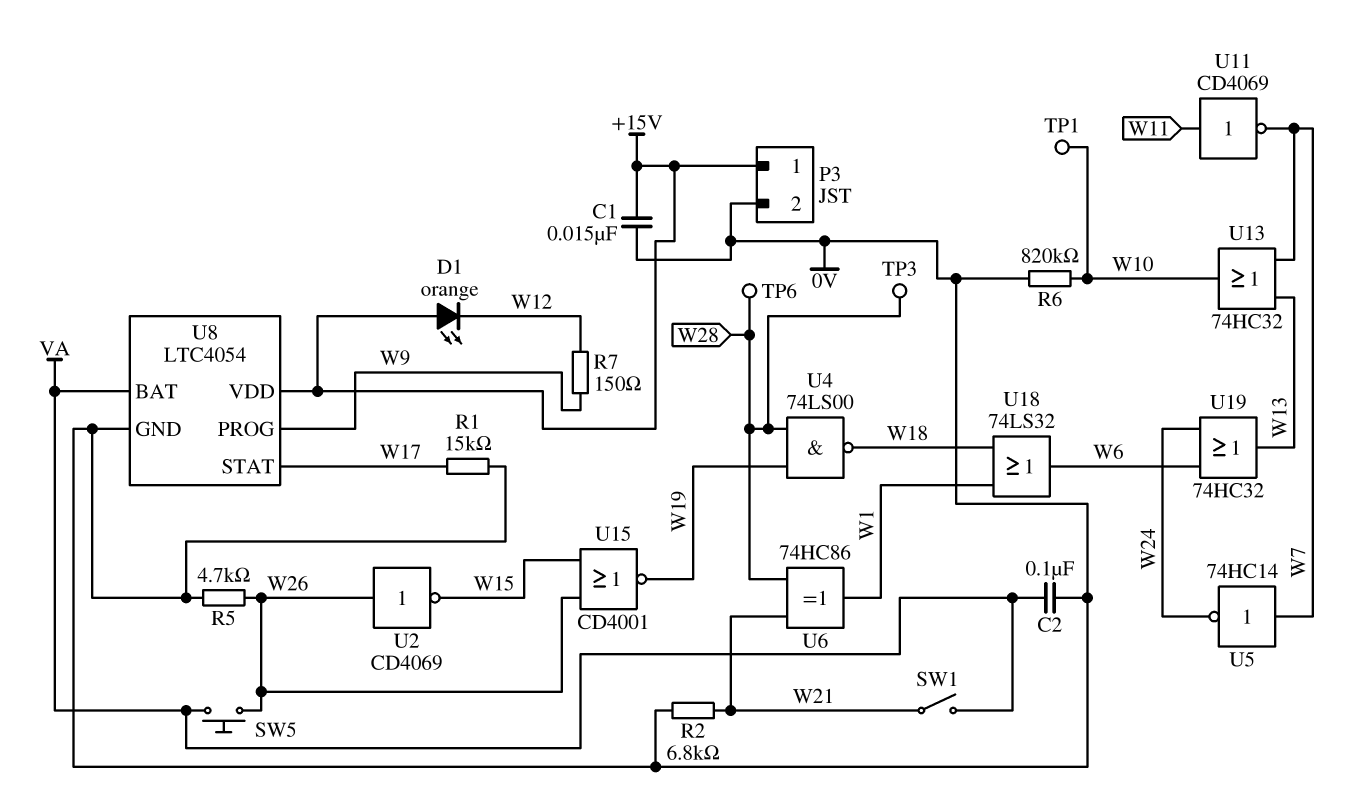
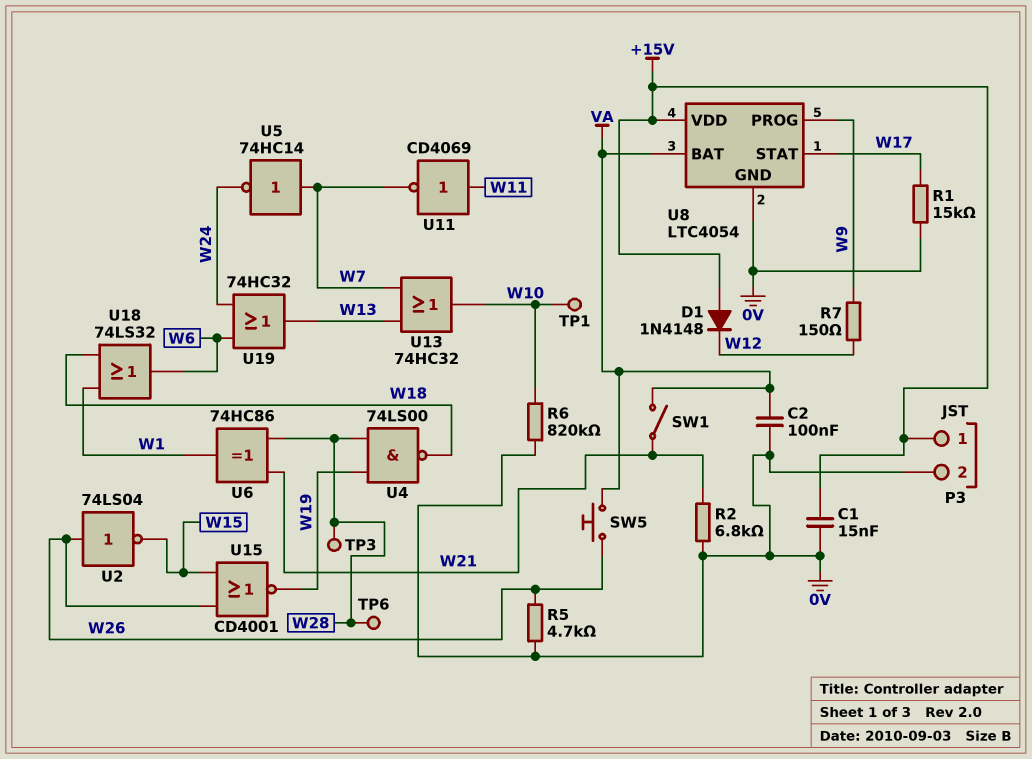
D1: LED orange (A +15V, K W12) -> diode 1N4148 (A +15V, K W12)
U2: NOT CD4069 (in W26, out W15) -> NOT 74LS04 (in W26, out W15)

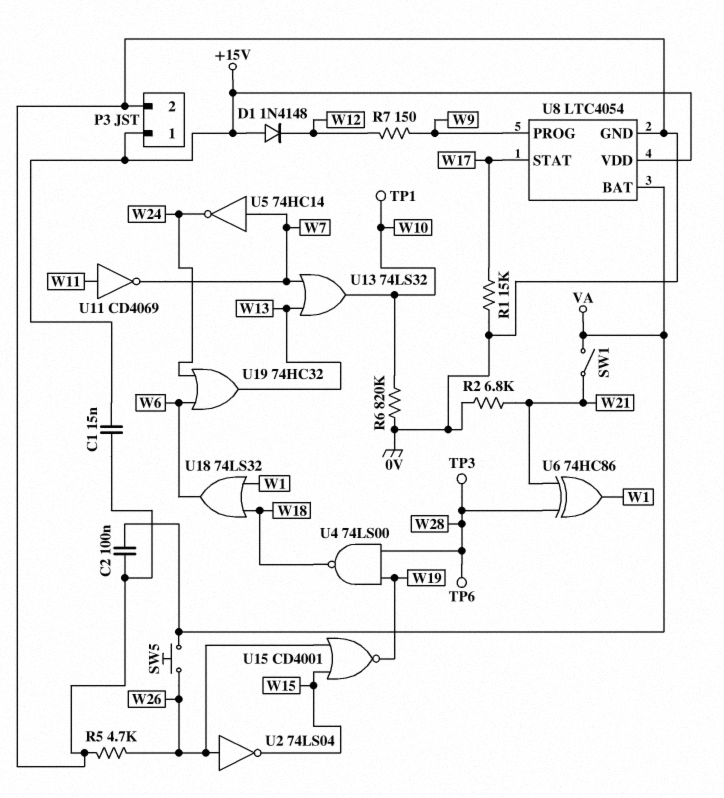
U13: OR 74HC32 (in W7, in W13, out W10) -> OR 74LS32 (in W7, in W13, out W10)

